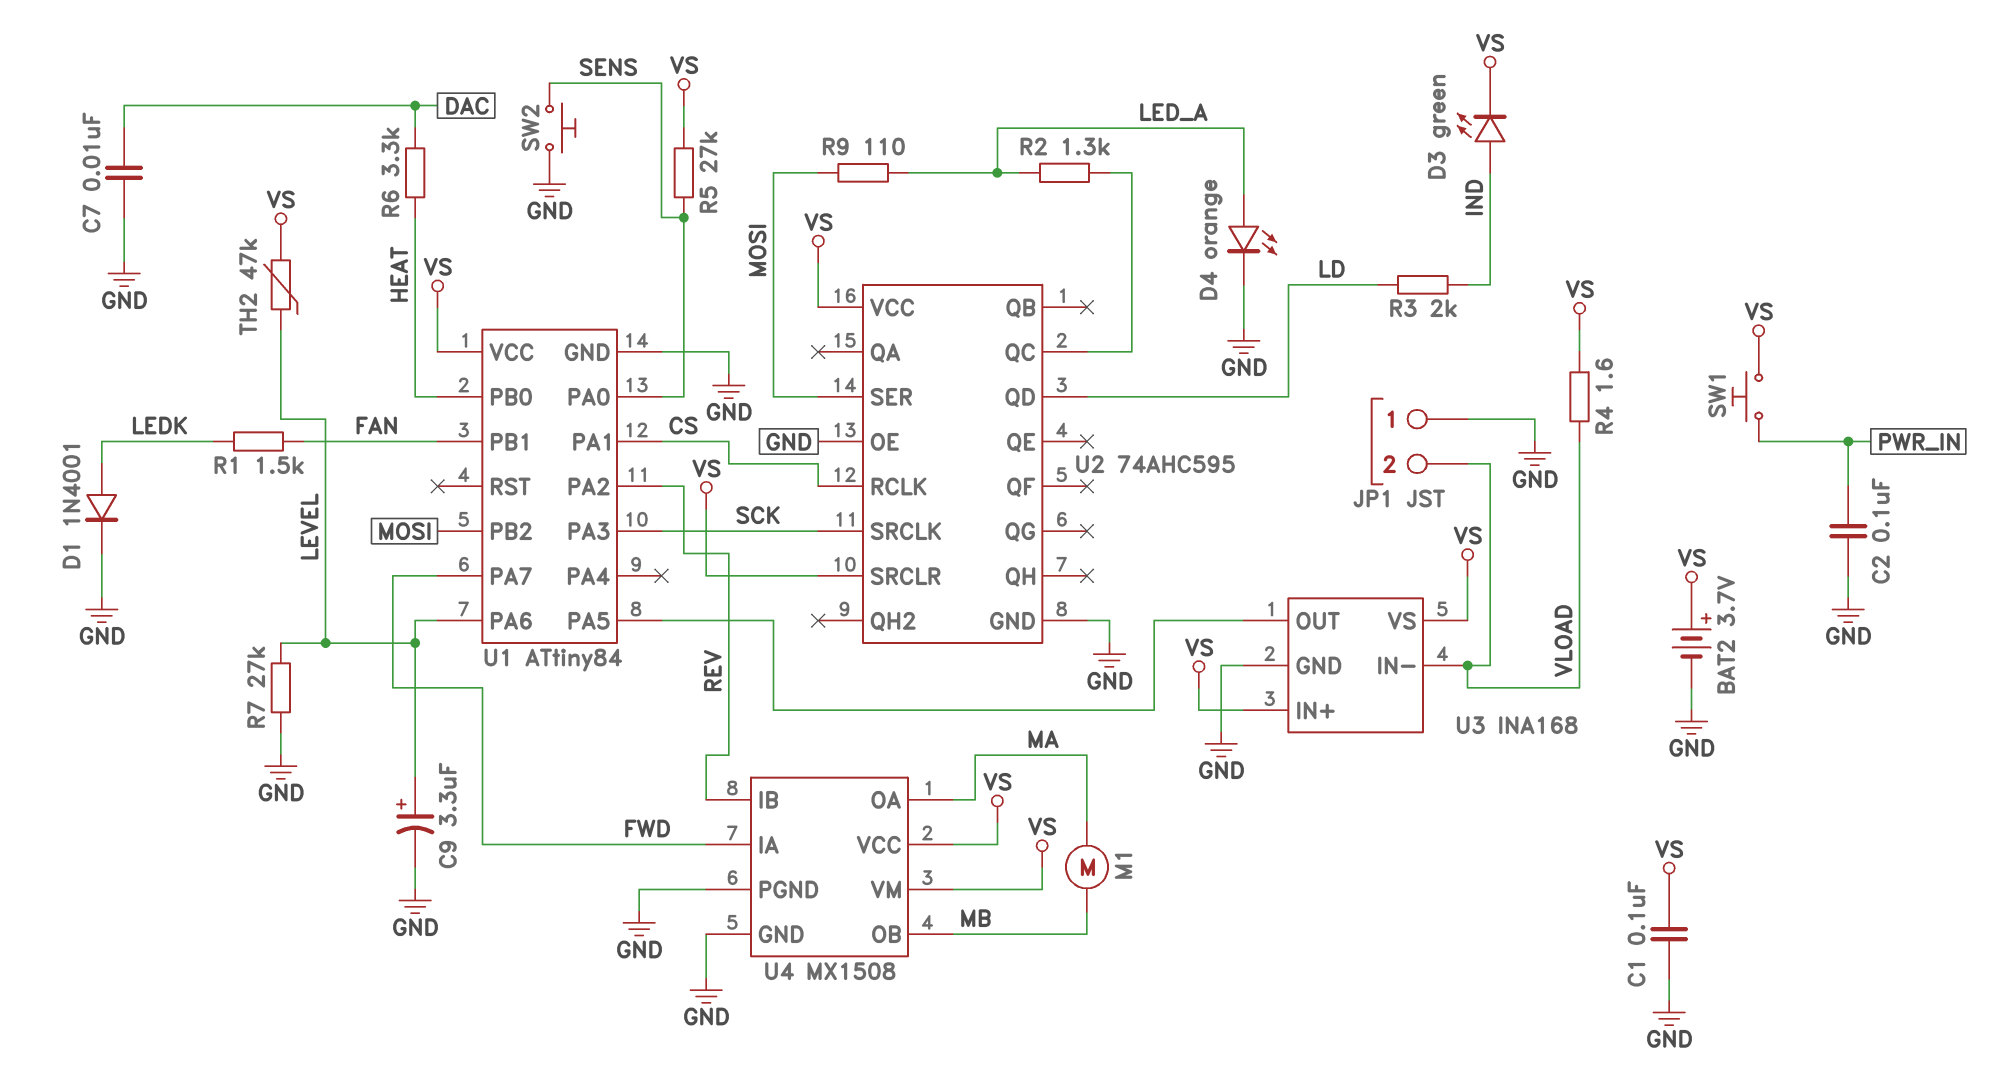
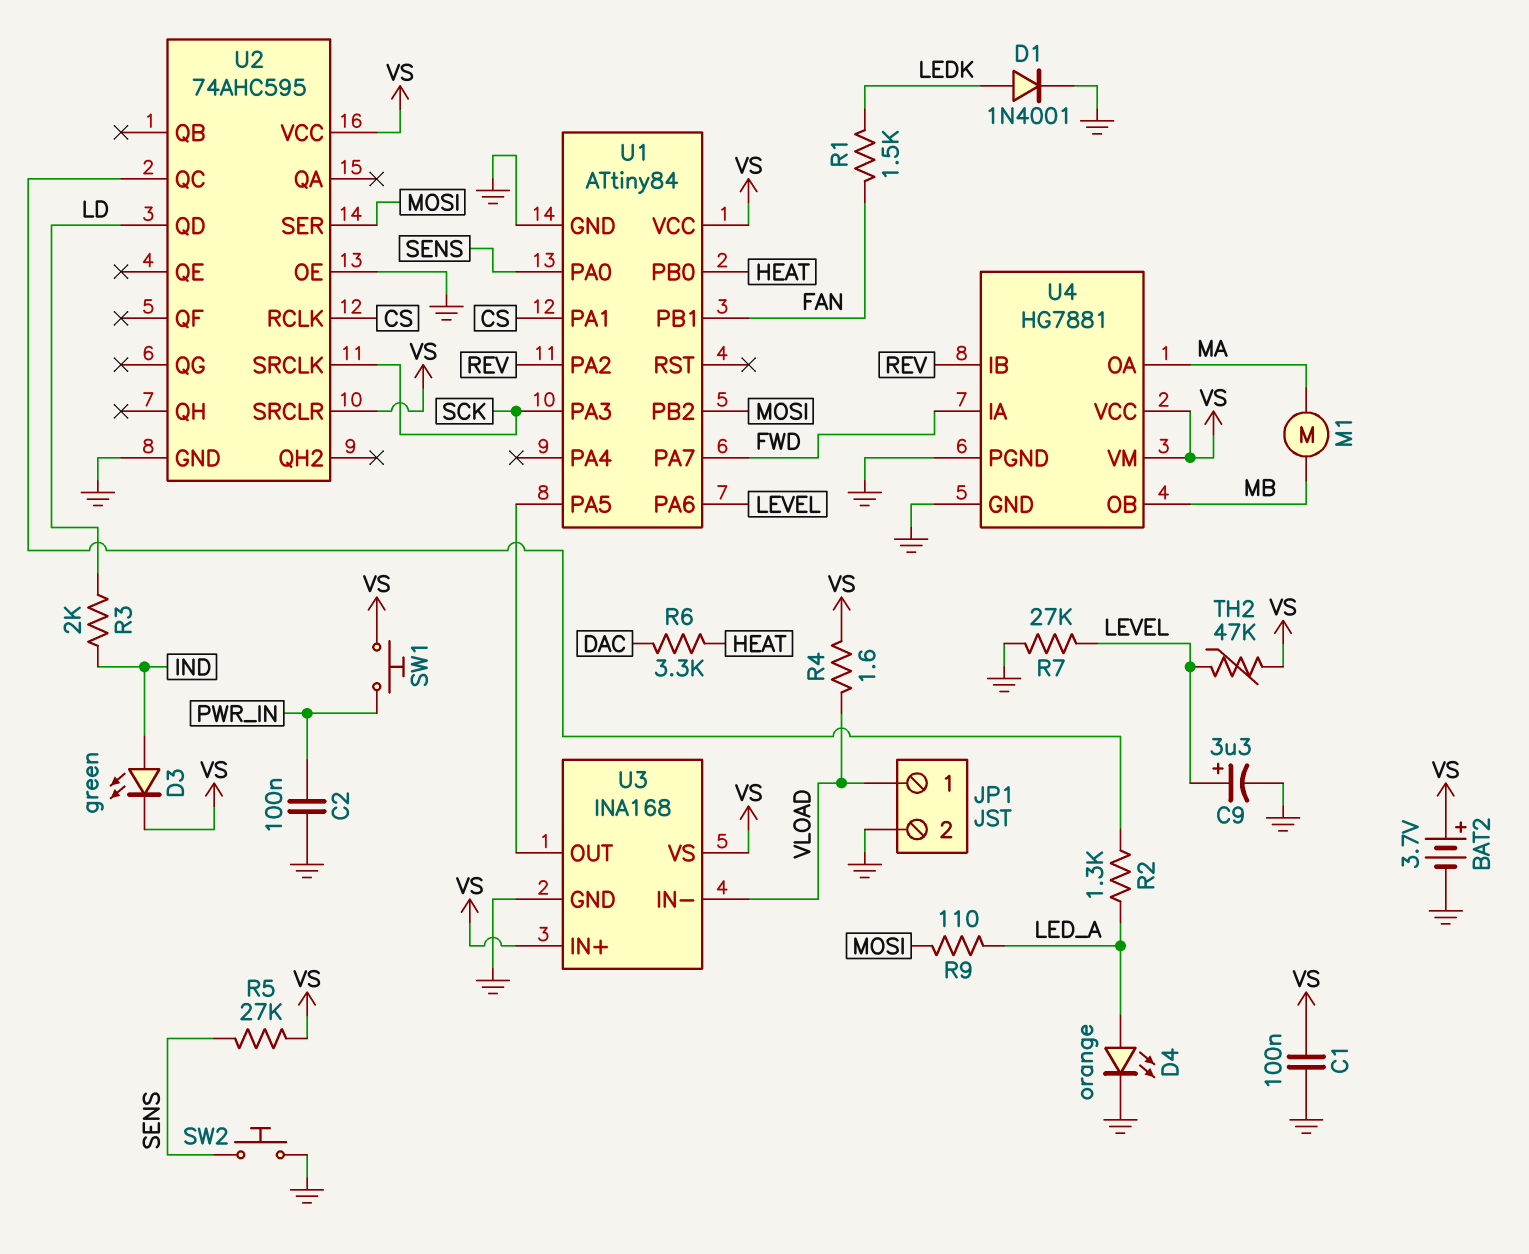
C7: 10nF (DAC, GND) -> none
JP1 pin 1: GND -> VLOAD
JP1 pin 2: VLOAD -> GND
U4: MX1508 -> HG7881

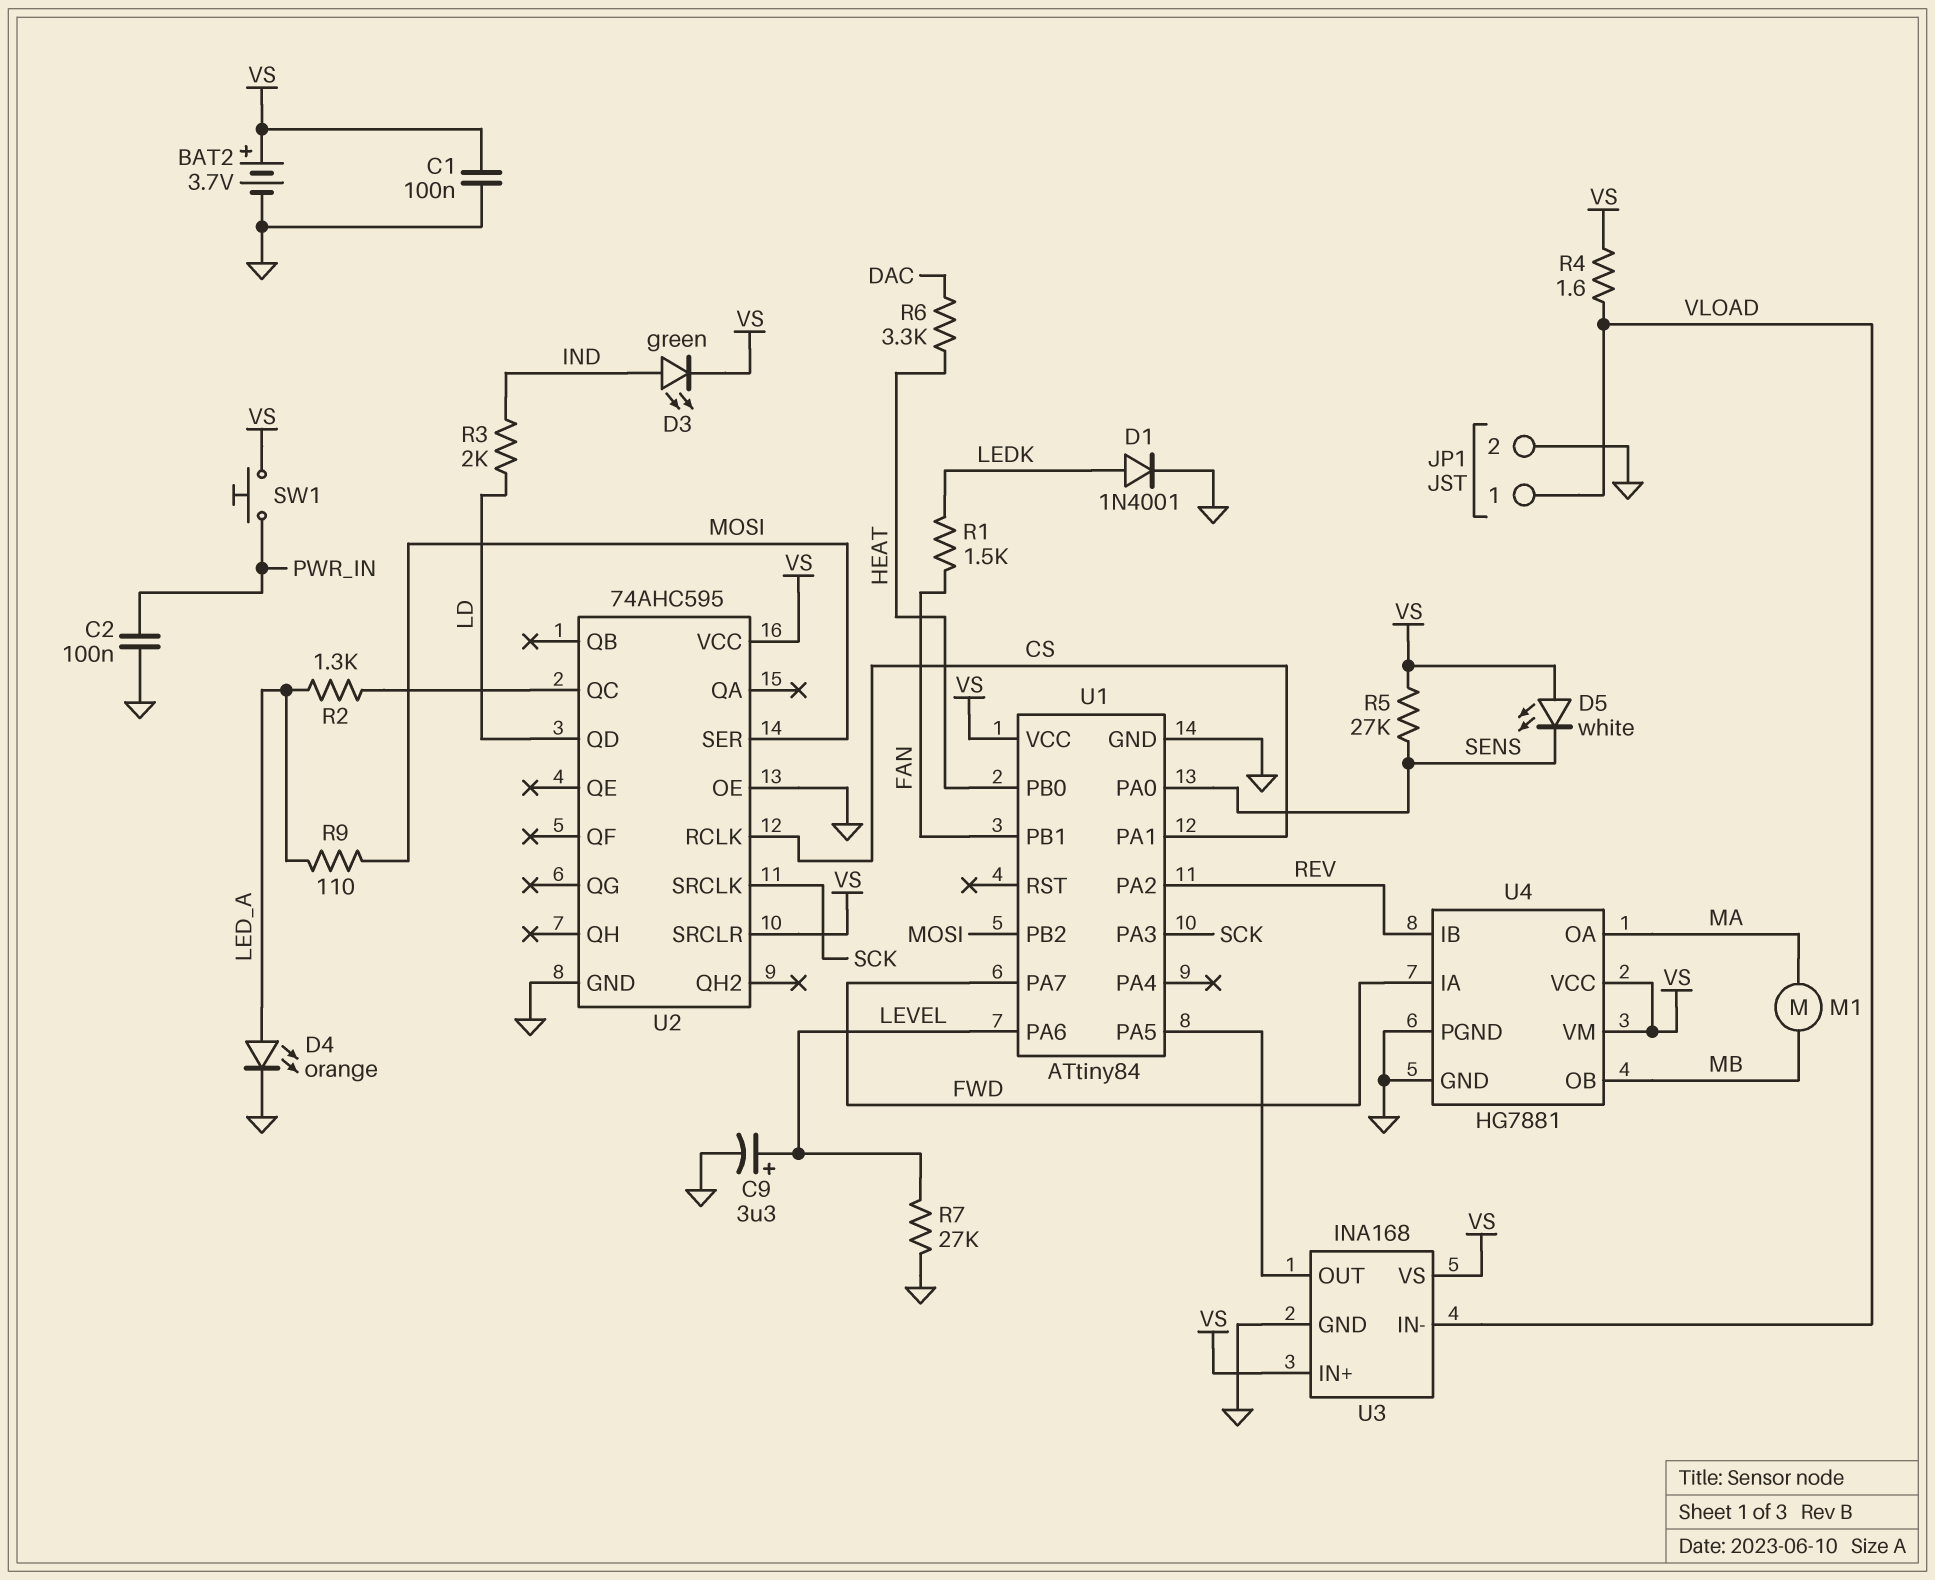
D5: none -> LED white (A VS, K SENS)
SW2: button (GND, SENS) -> none
TH2: 47k (LEVEL, VS) -> none

